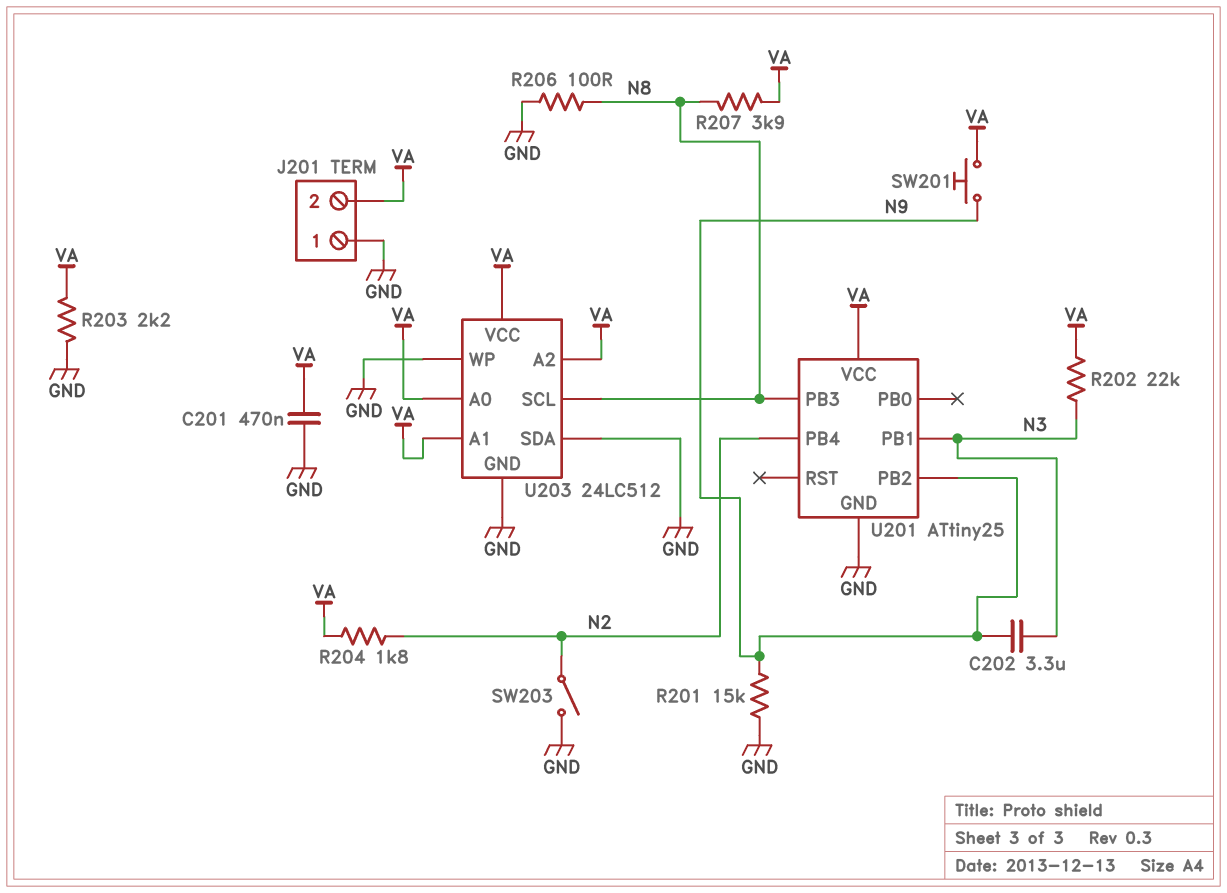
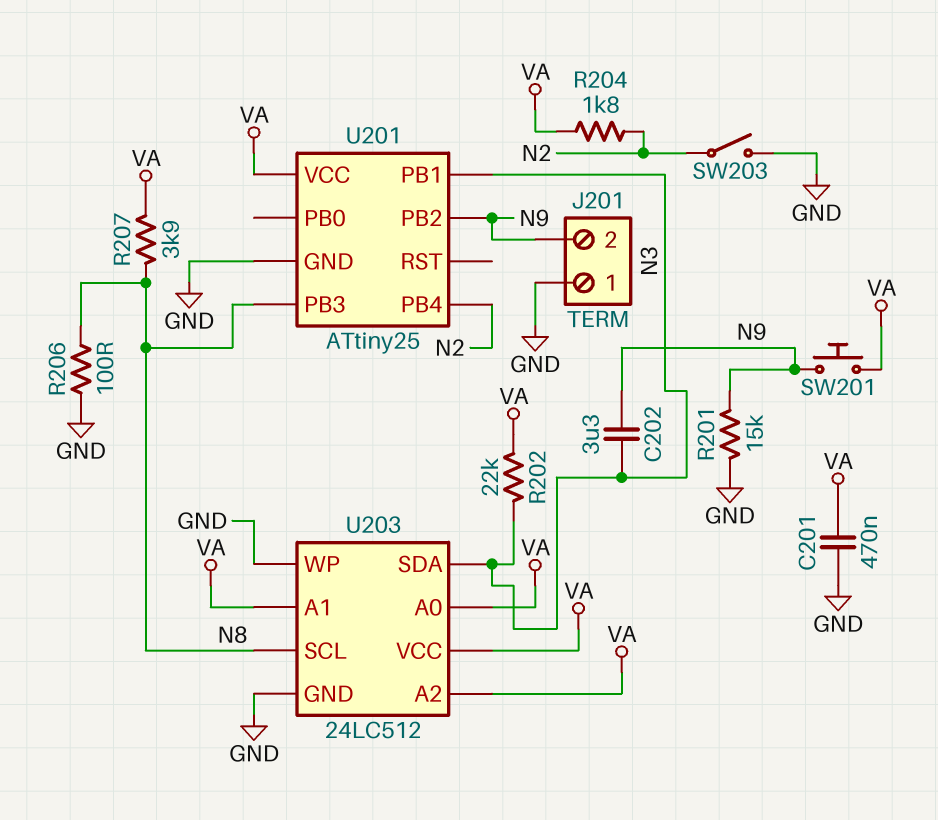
J201 pin 2: VA -> N9
R203: 2.2k (GND, VA) -> none
U203 pin SDA: GND -> N3

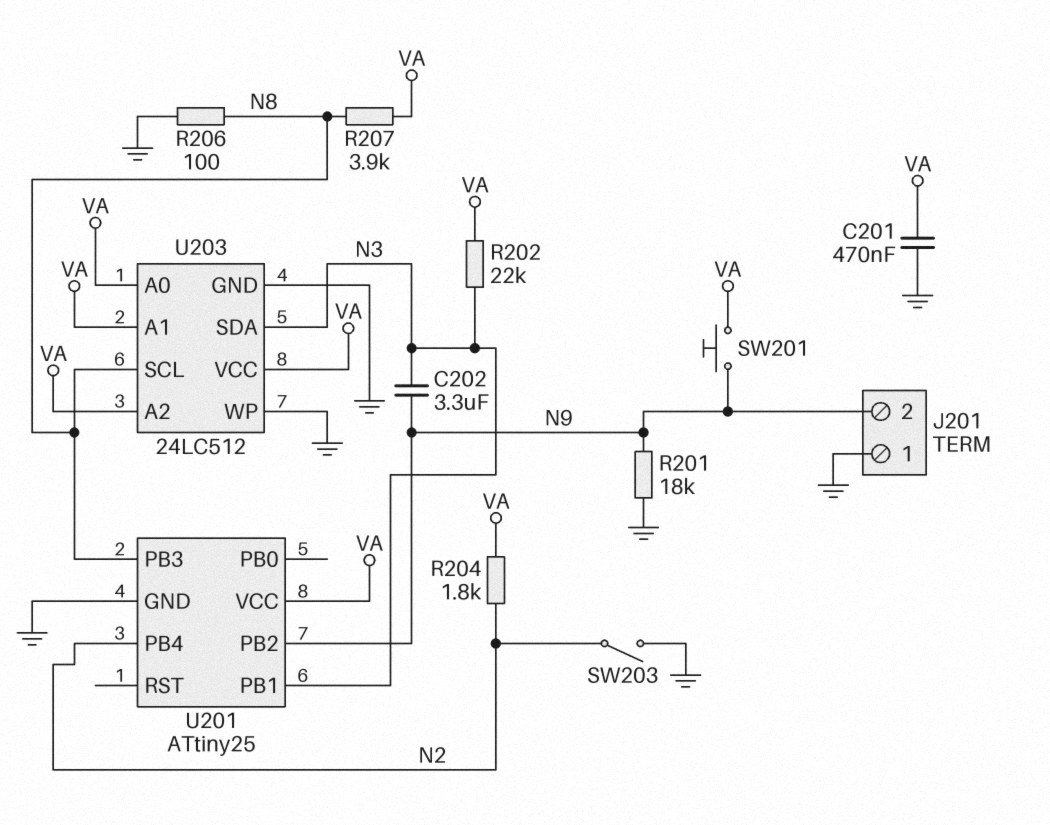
R201: 15k (GND, N9) -> 18k (GND, N9)

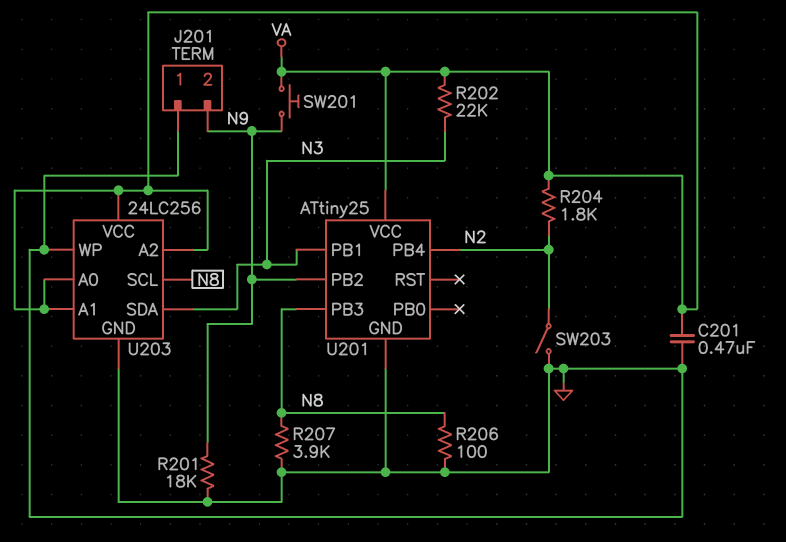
C202: 3.3uF (N3, N9) -> none
R207: 3.9k (N8, VA) -> 3.9k (GND, N8)
U203: 24LC512 -> 24LC256

